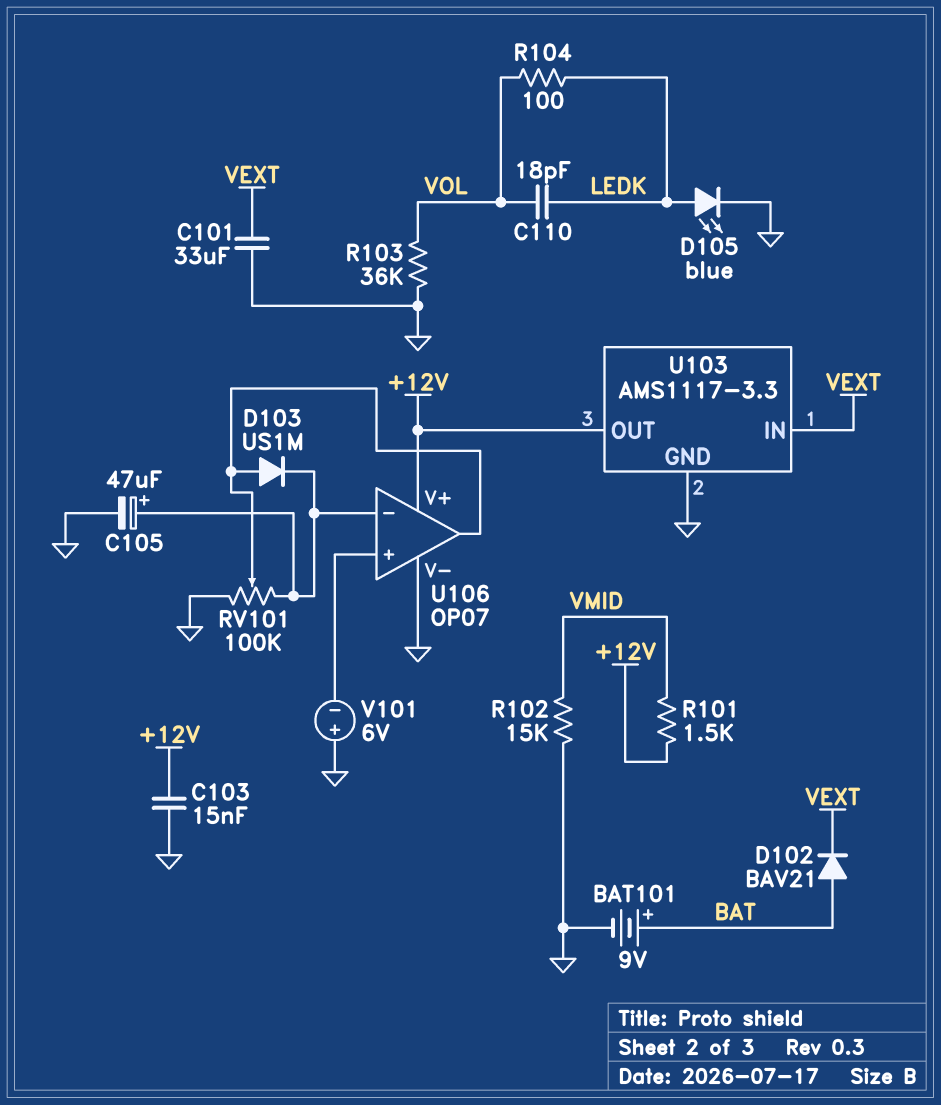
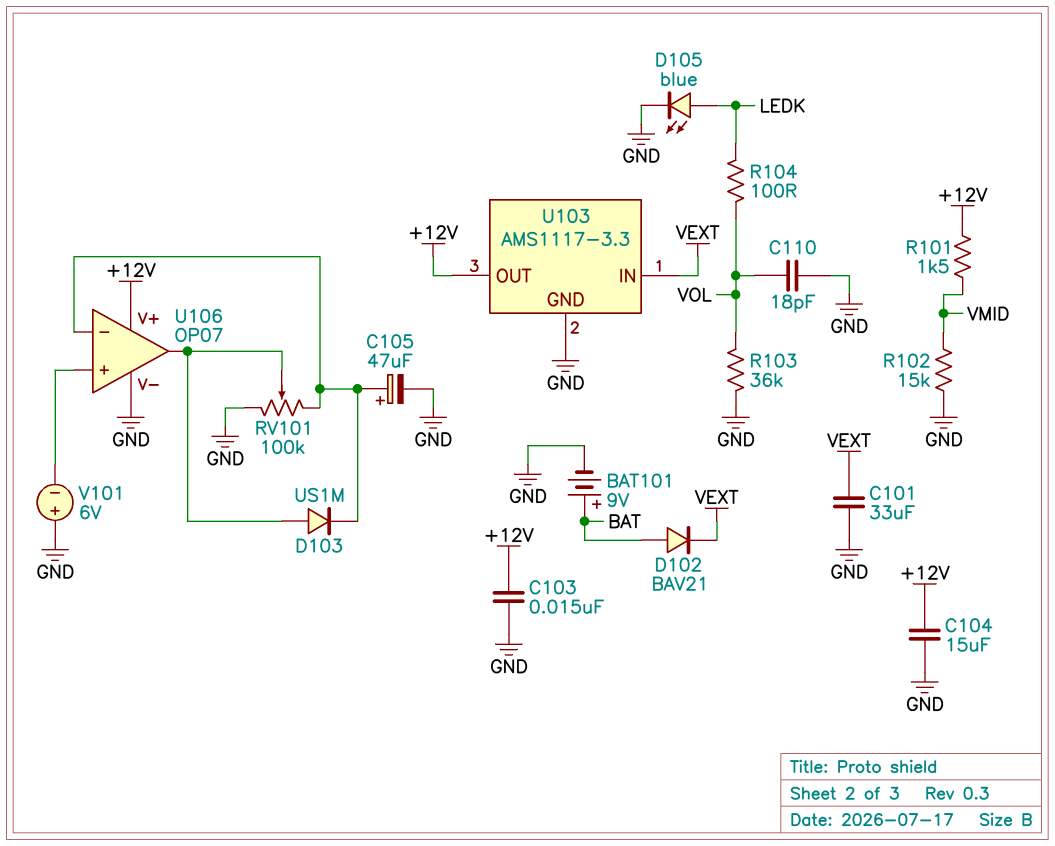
C104: none -> 15uF (+12V, GND)
C110: 18pF (LEDK, VOL) -> 18pF (GND, VOL)

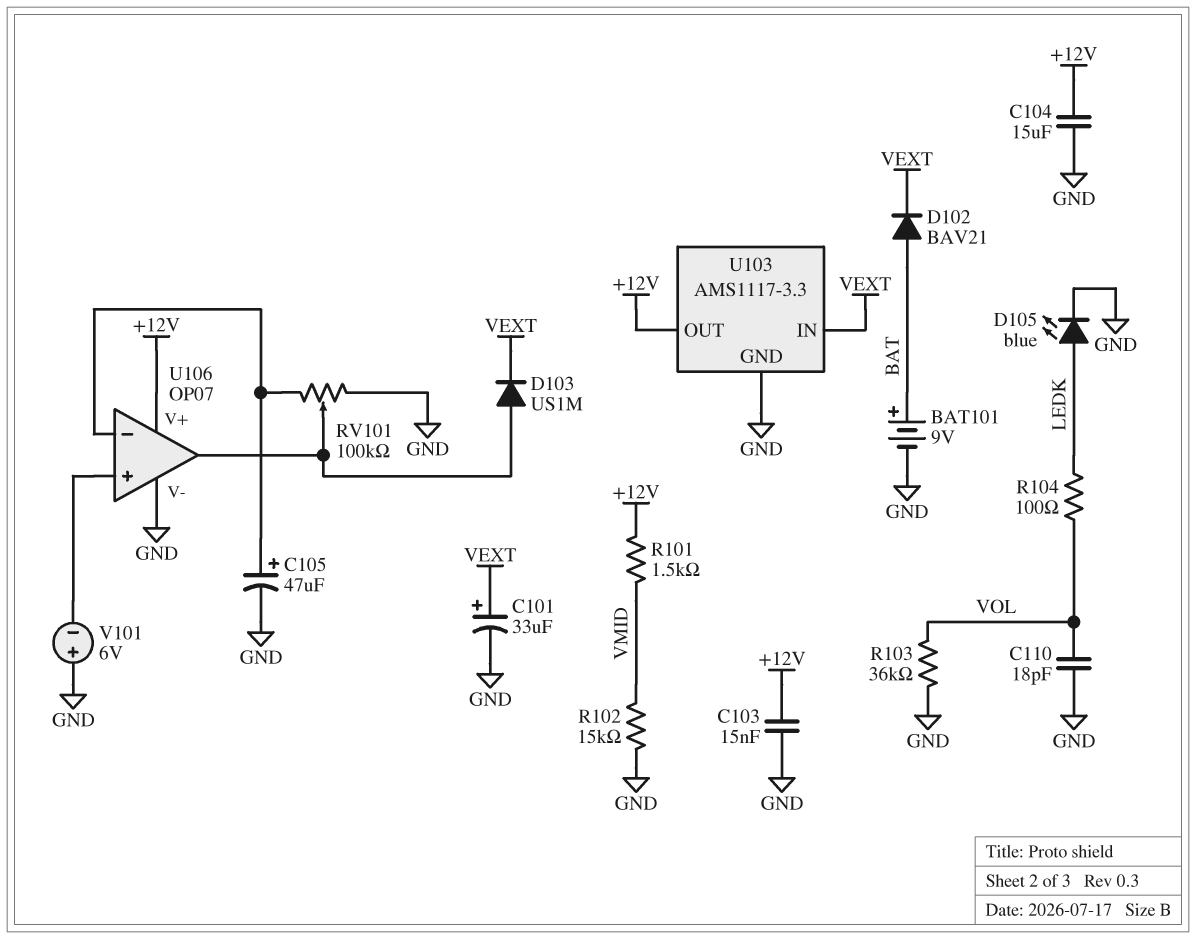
C101: 33uF (GND, VEXT) -> 33uF (plus VEXT, minus GND)
D103: diode US1M (A U106/out, K U106/in-) -> diode US1M (A U106/out, K VEXT)

